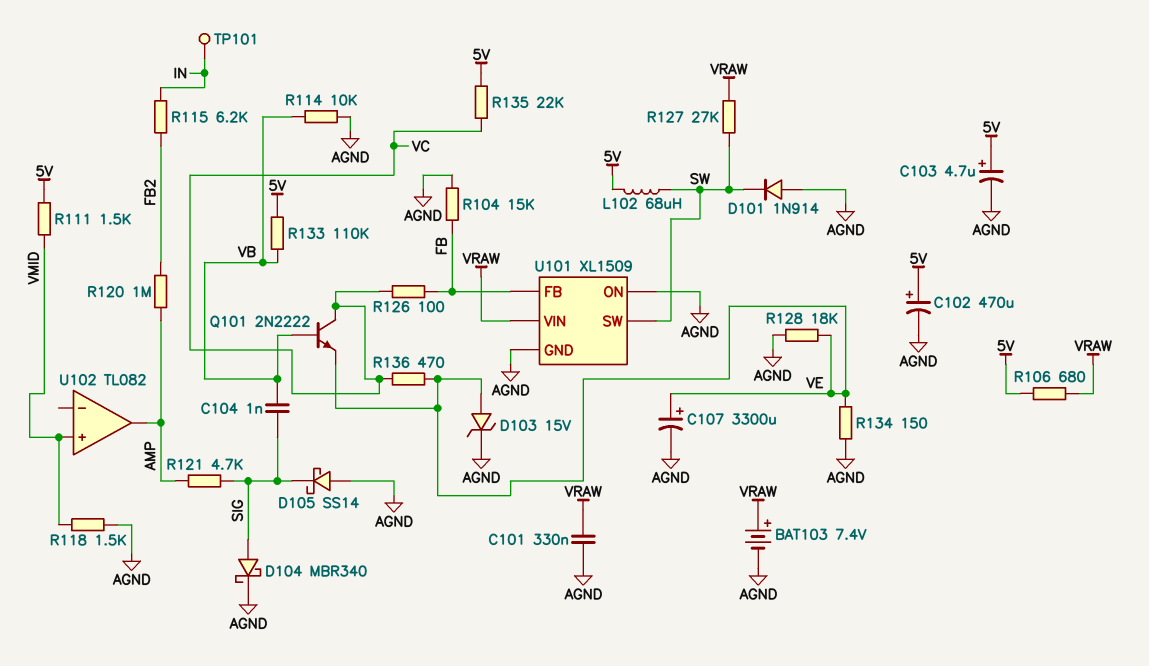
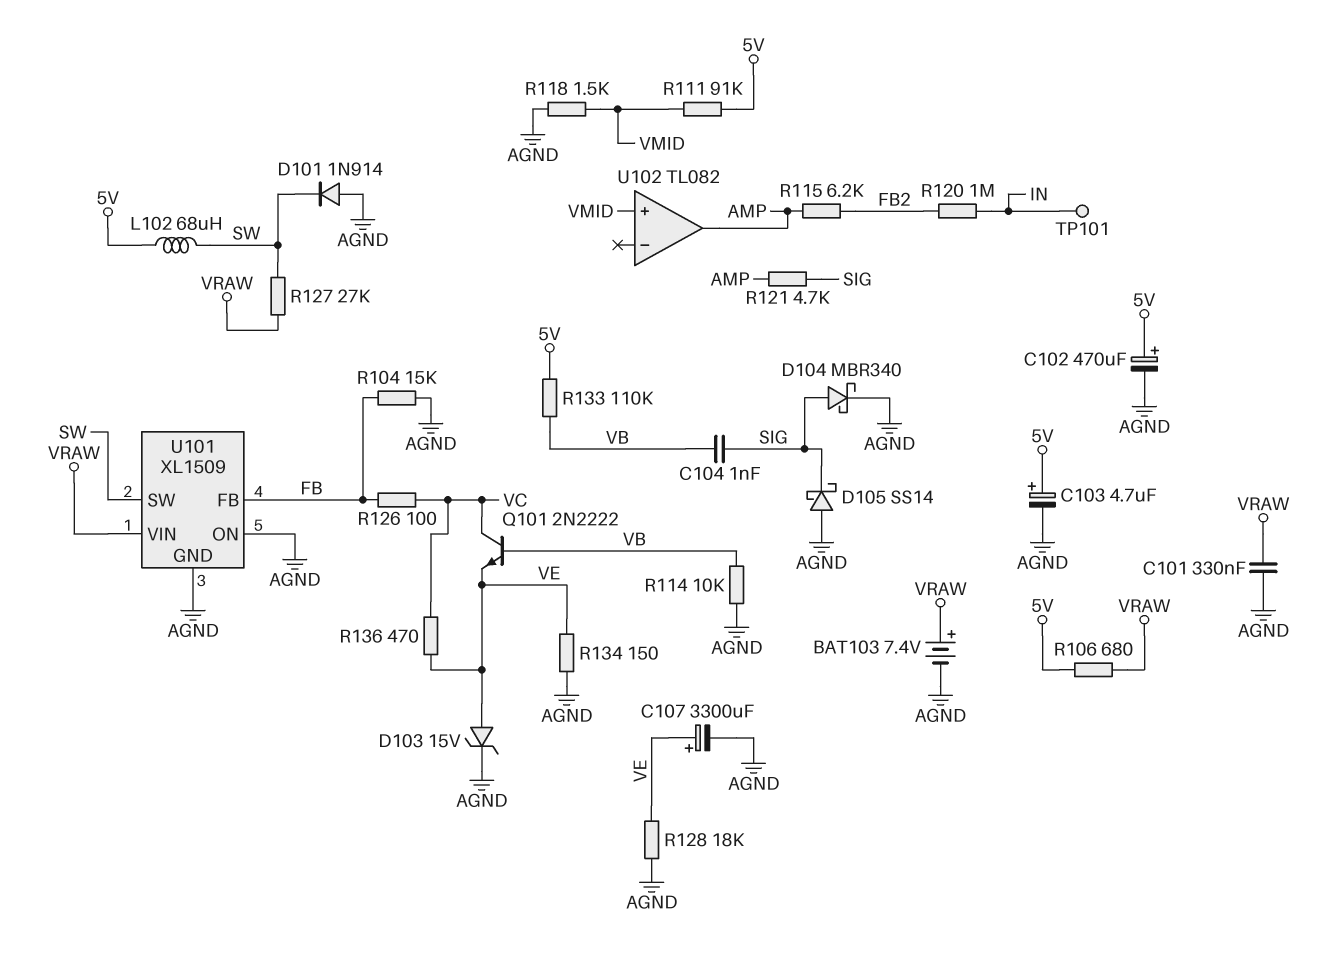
R111: 1.5k (5V, VMID) -> 91k (5V, VMID)
R115: 6.2k (FB2, IN) -> 6.2k (AMP, FB2)
R120: 1M (AMP, FB2) -> 1M (FB2, IN)
R135: 22k (5V, VC) -> none

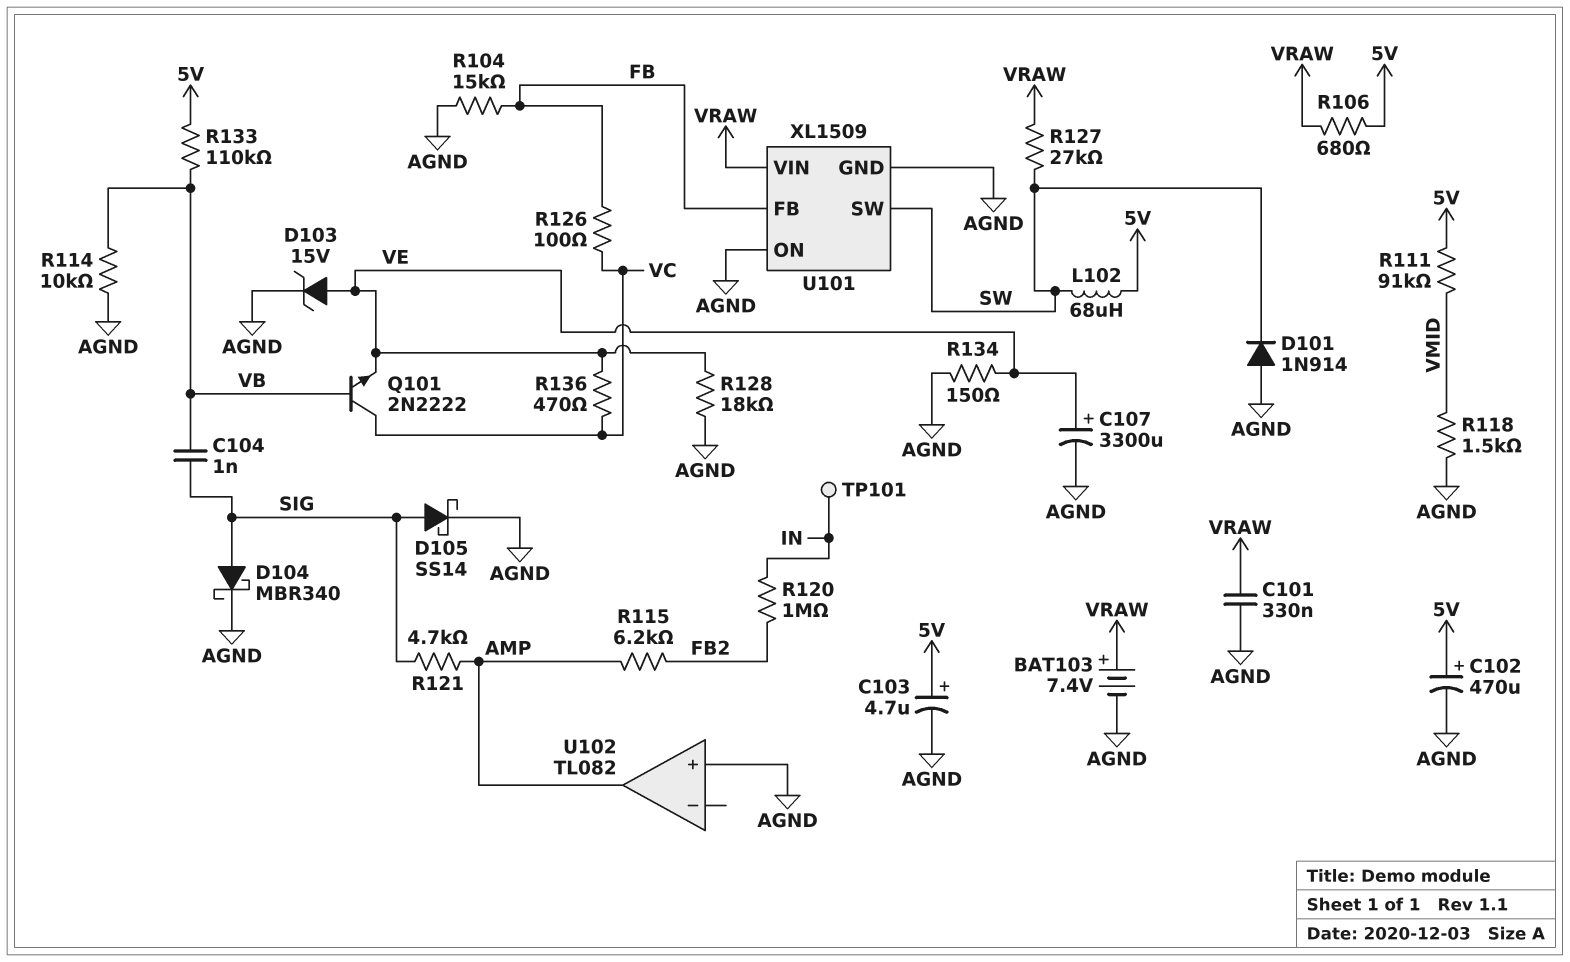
D105: schottky SS14 (A AGND, K SIG) -> schottky SS14 (A SIG, K AGND)
U102 pin in+: VMID -> AGND

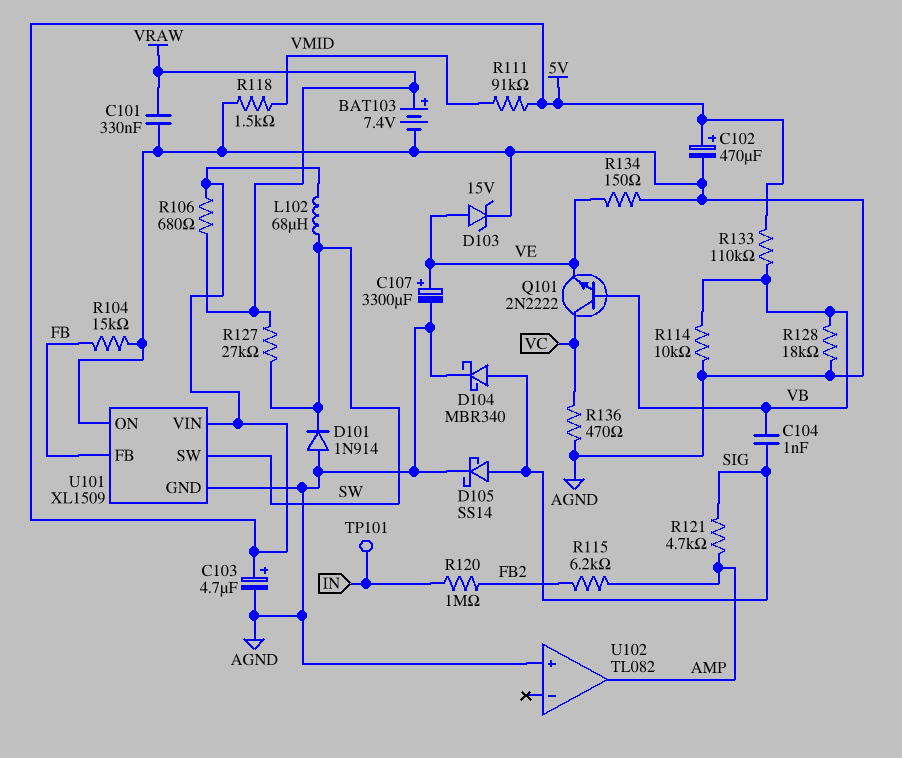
R126: 100 (FB, VC) -> none
R128: 18k (AGND, VE) -> 18k (AGND, VB)
R136: 470 (VC, VE) -> 470 (AGND, VC)
U101 pin VIN: VRAW -> 5V

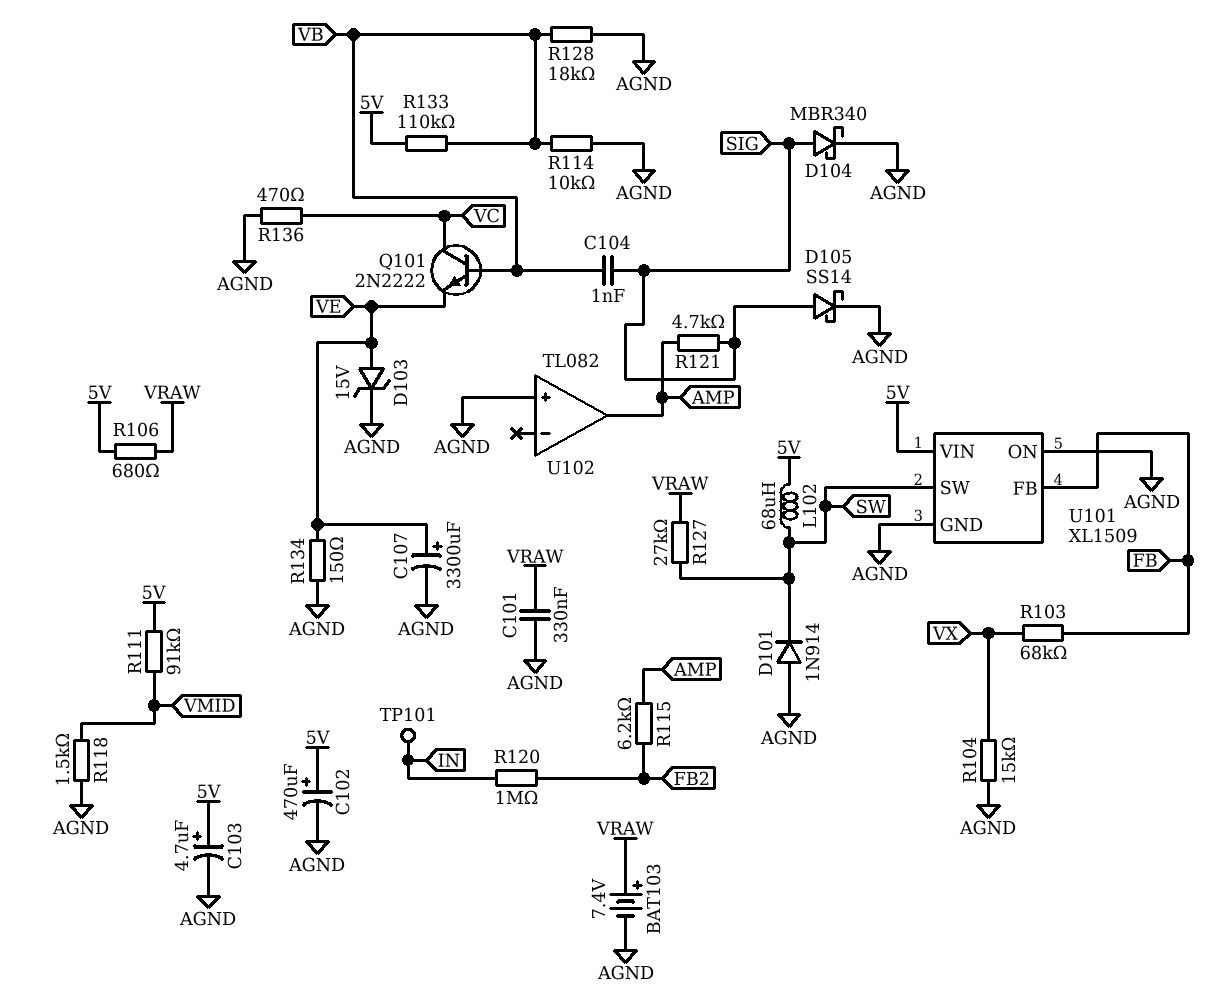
R103: none -> 68k (FB, VX)
R104: 15k (AGND, FB) -> 15k (AGND, VX)

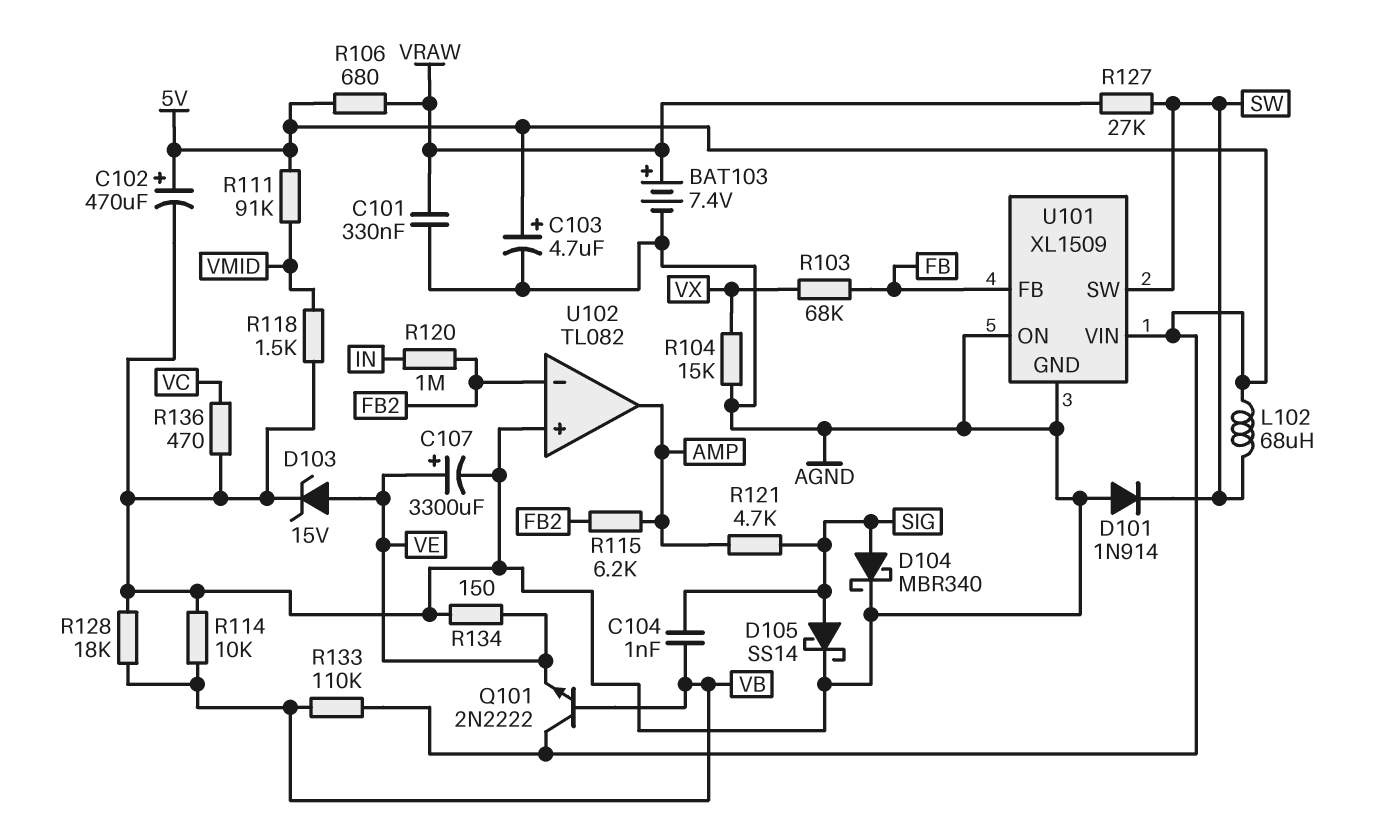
Q101: NPN 2N2222 (B VB, C VC, E VE) -> NPN 2N2222 (B VB, C 5V, E VE)
TP101: test point (IN) -> none
U102 pin in-: none -> FB2

